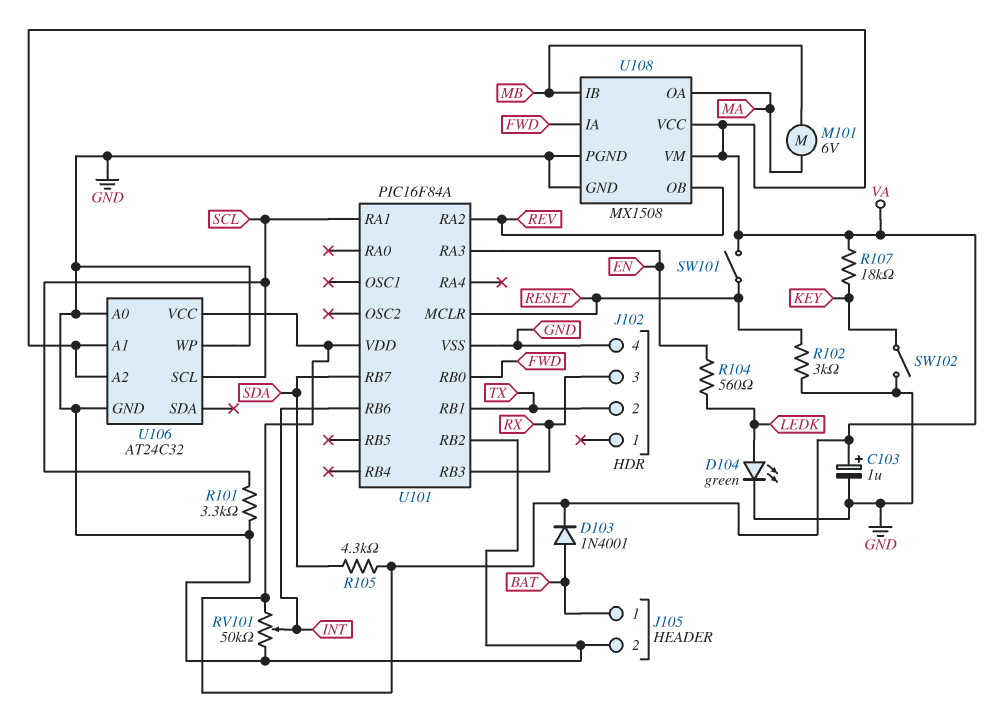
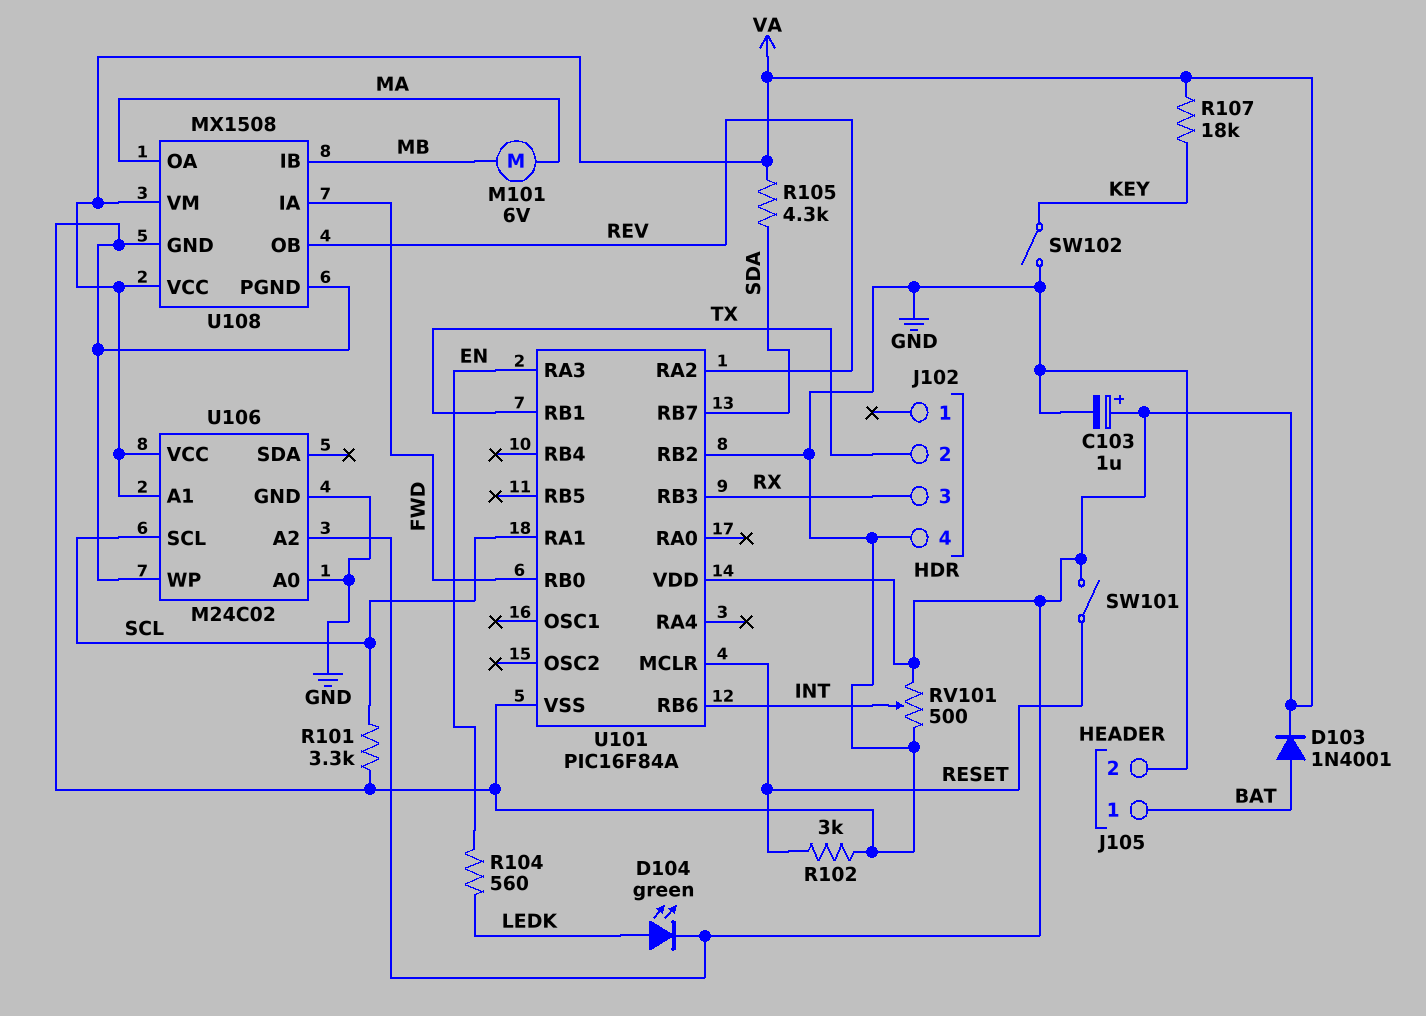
D104: LED green (A LEDK, K GND) -> LED green (A LEDK, K VA)
RV101: 50k (GND, VA, wiper INT) -> 500 (GND, VA, wiper INT)
U106: AT24C32 -> M24C02

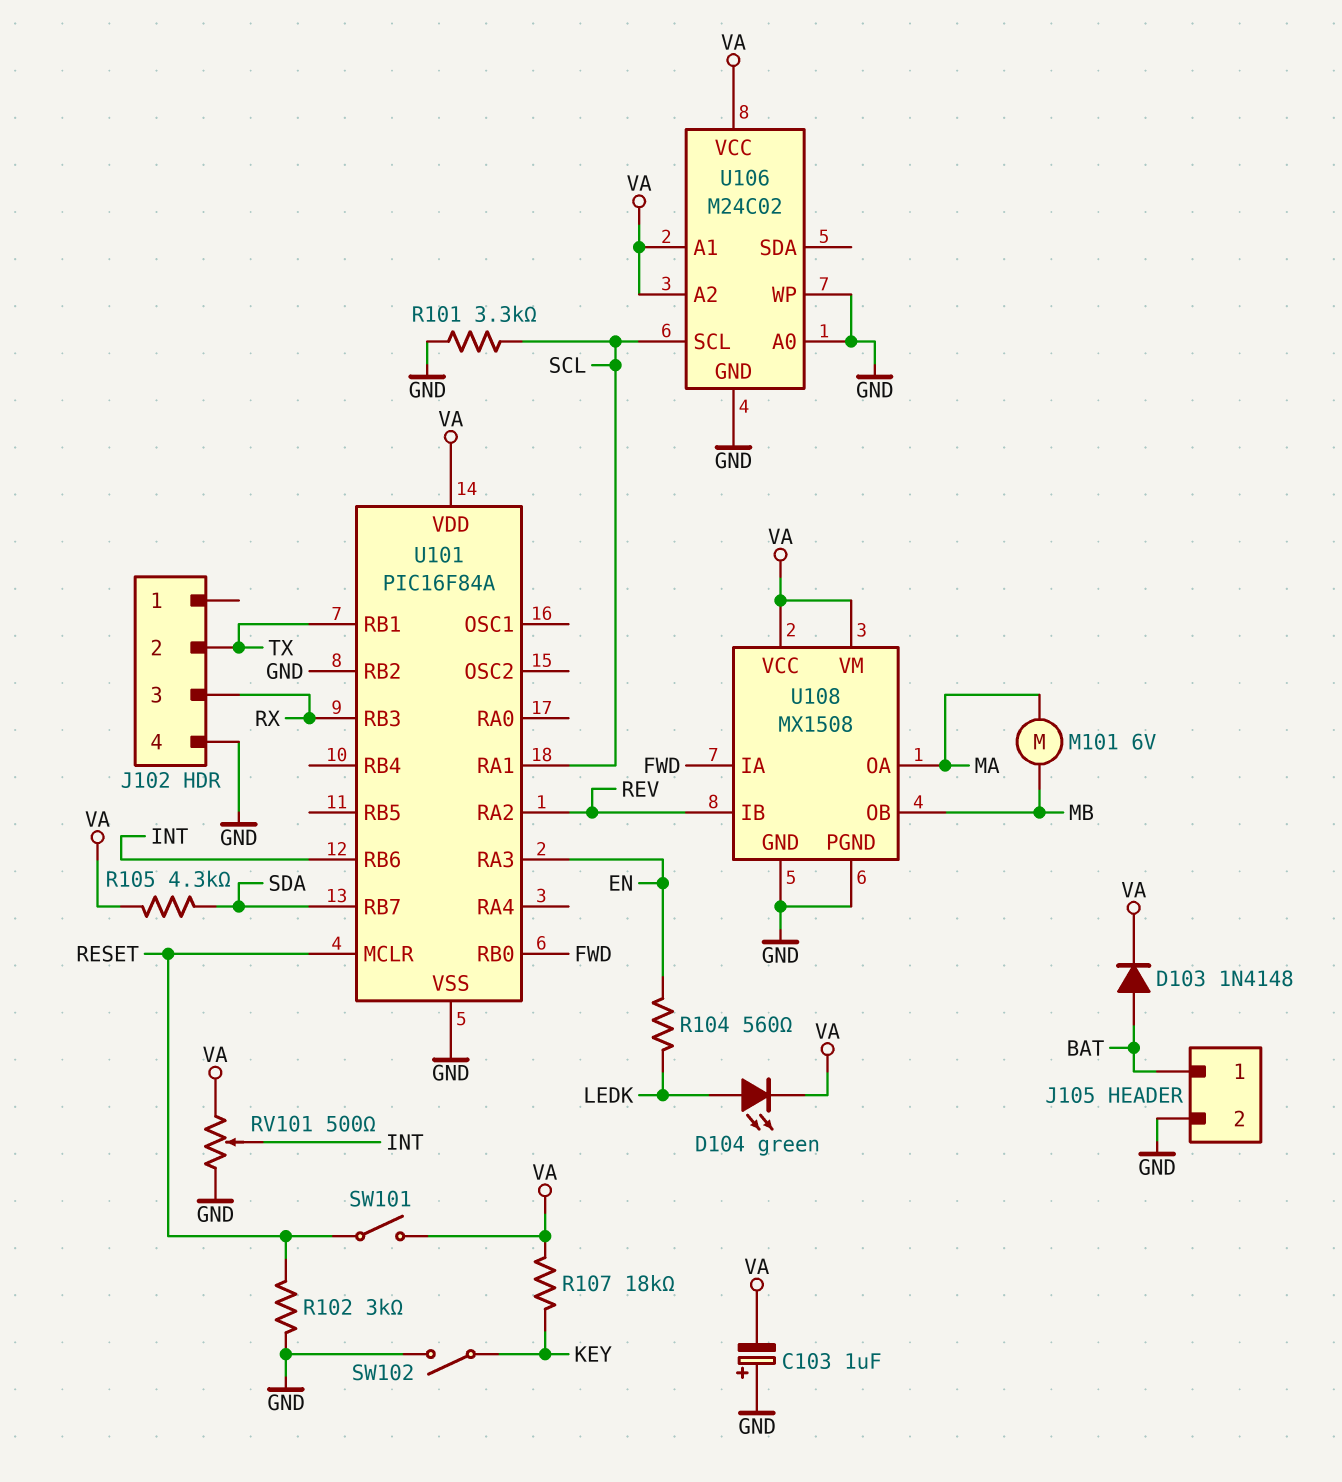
C103: 1uF (plus VA, minus GND) -> 1uF (plus GND, minus VA)
D103: diode 1N4001 (A BAT, K VA) -> diode 1N4148 (A BAT, K VA)
U108 pin IB: MB -> REV
U108 pin OB: REV -> MB

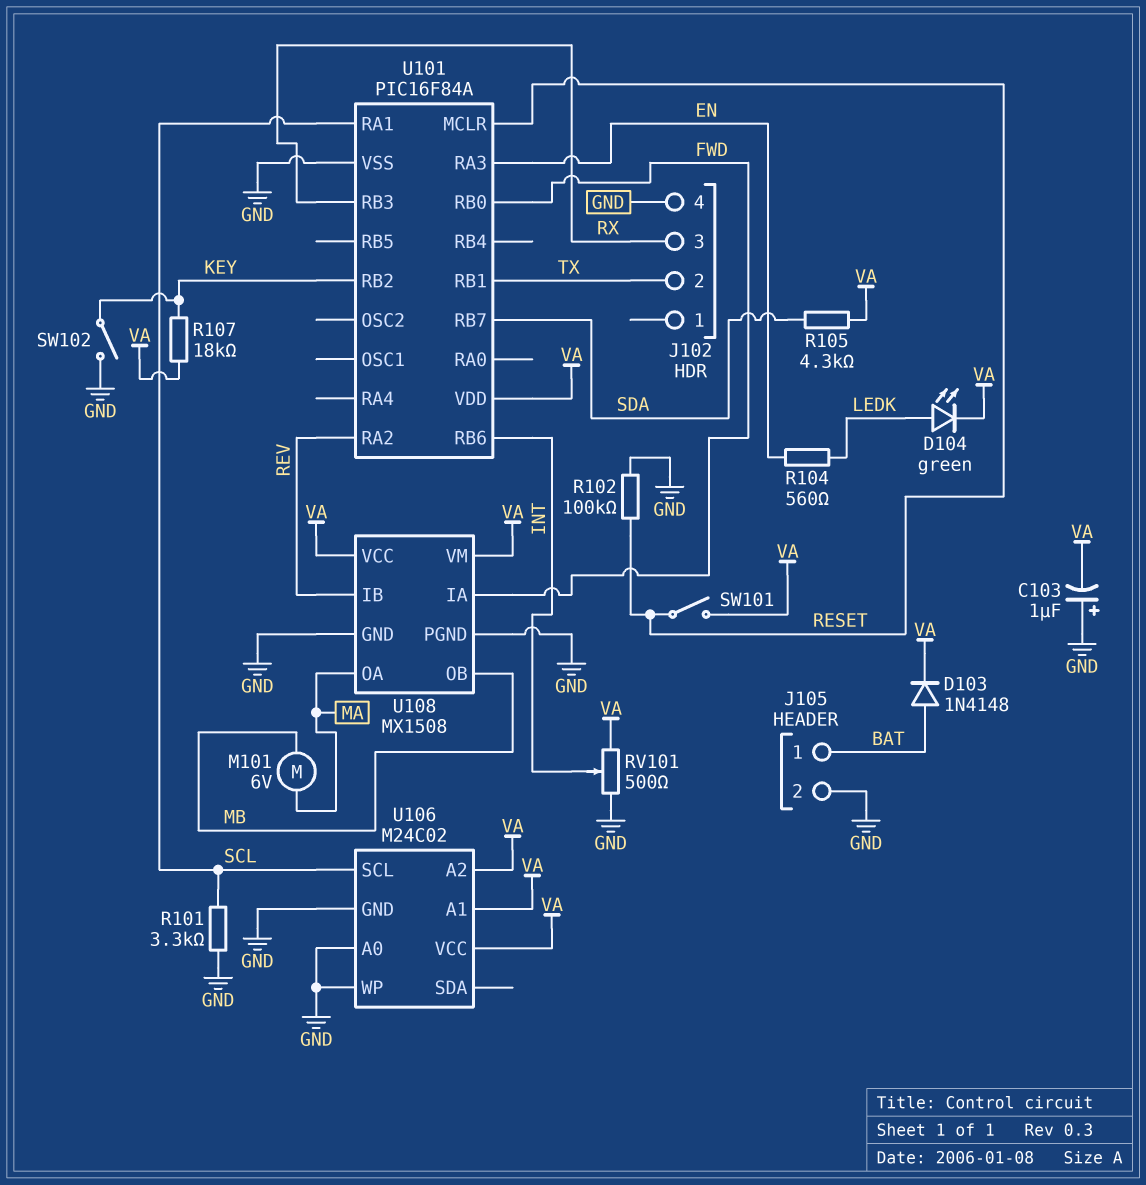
R102: 3k (GND, RESET) -> 100k (GND, RESET)
U101 pin RB2: GND -> KEY

